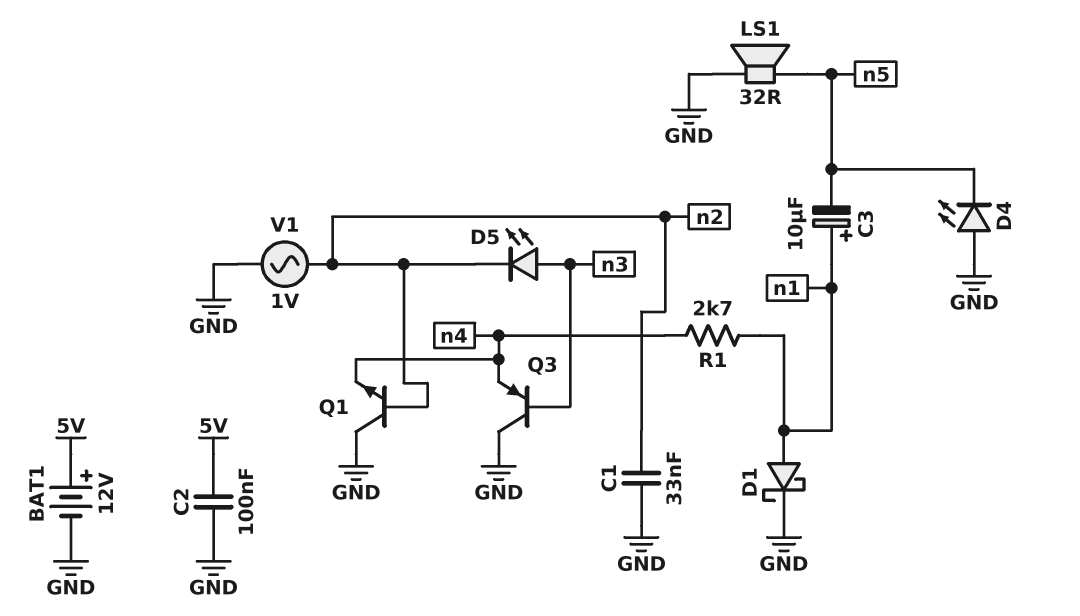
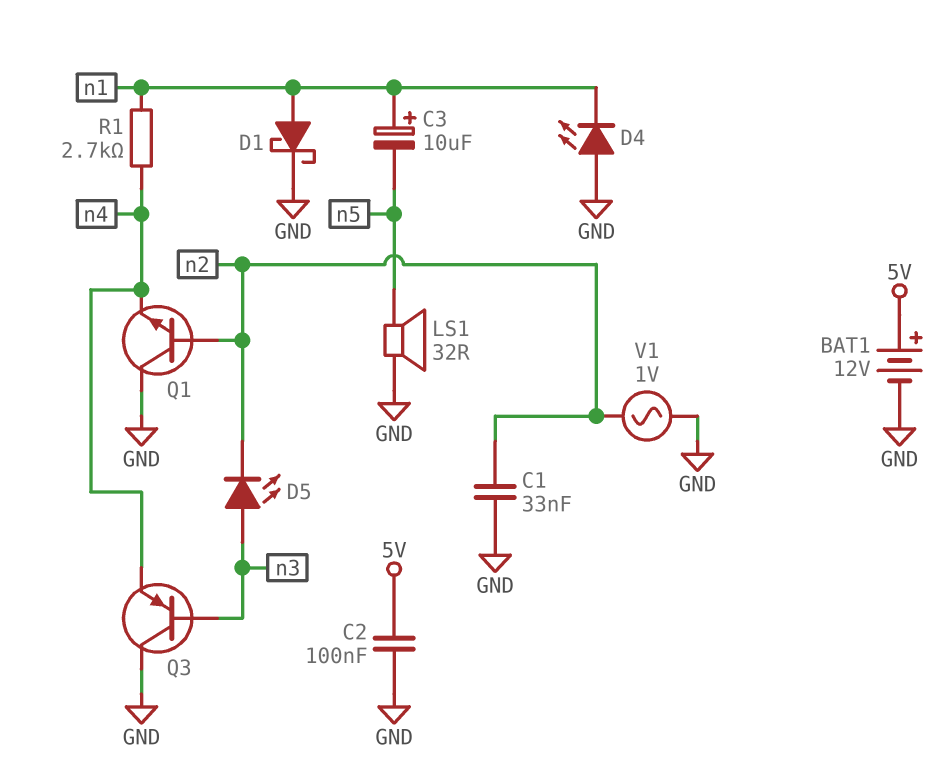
D4: LED (A GND, K n5) -> LED (A GND, K n1)

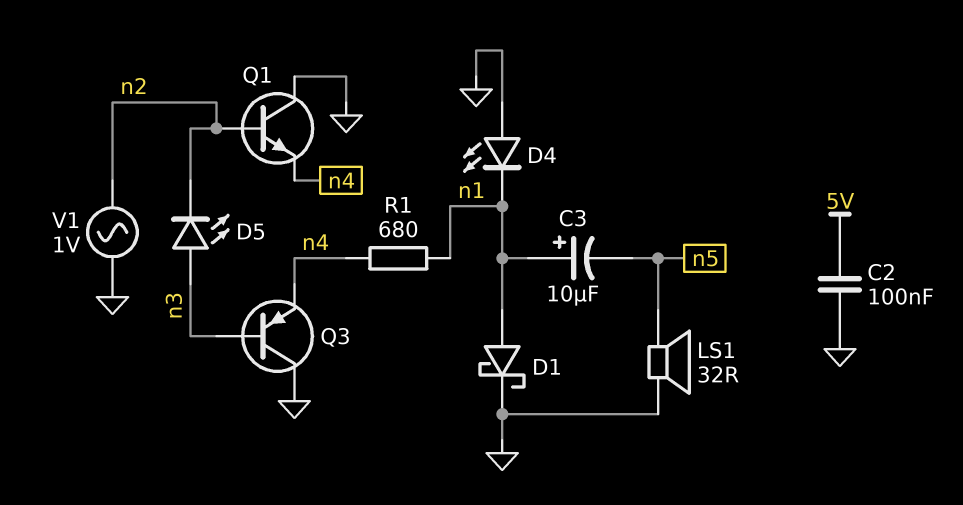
BAT1: 12V (plus 5V, minus GND) -> none
C1: 33nF (GND, n2) -> none
R1: 2.7k (n1, n4) -> 680 (n1, n4)

